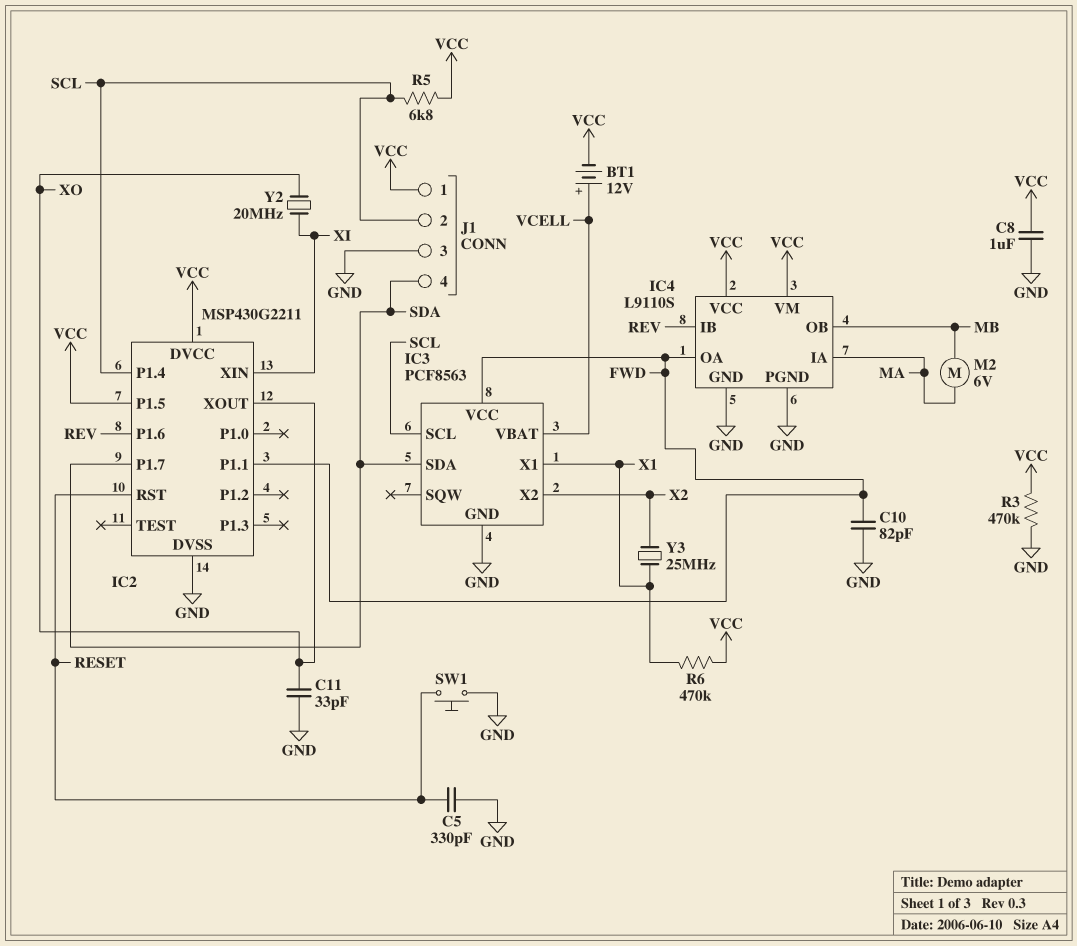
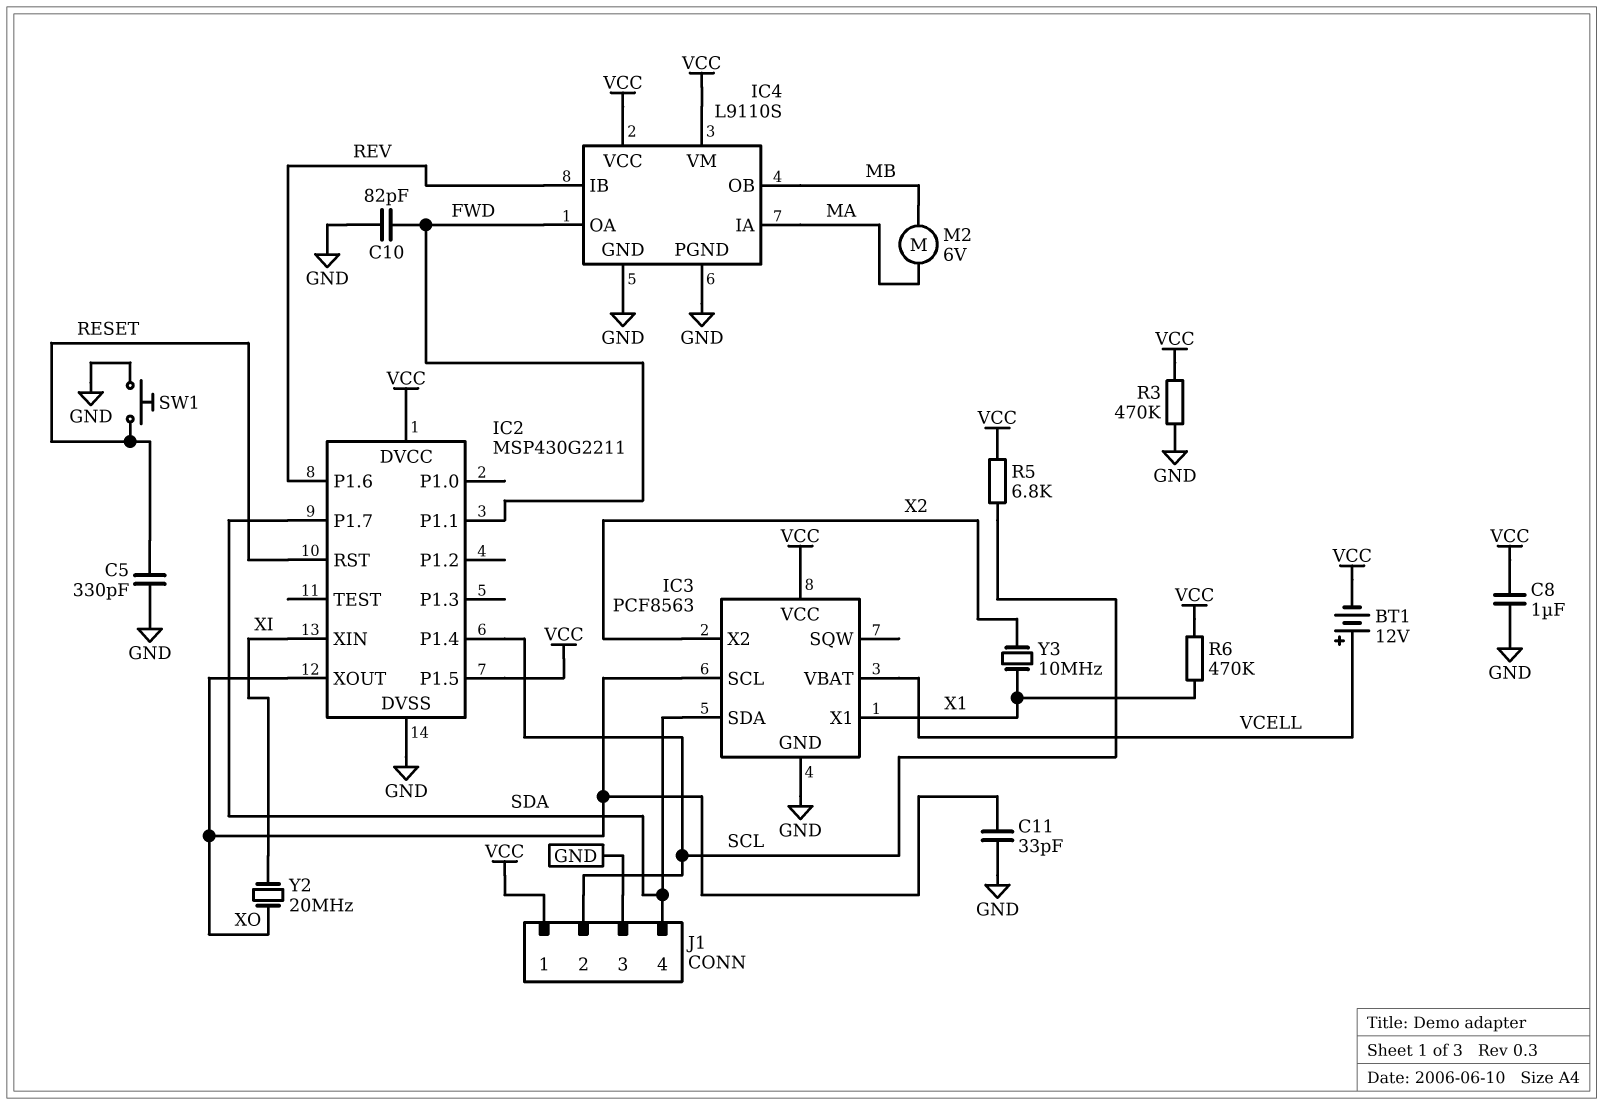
IC3 pin SCL: SCL -> XO
IC3 pin VCC: FWD -> VCC
Y3: 25MHz (X1, X2) -> 10MHz (X1, X2)

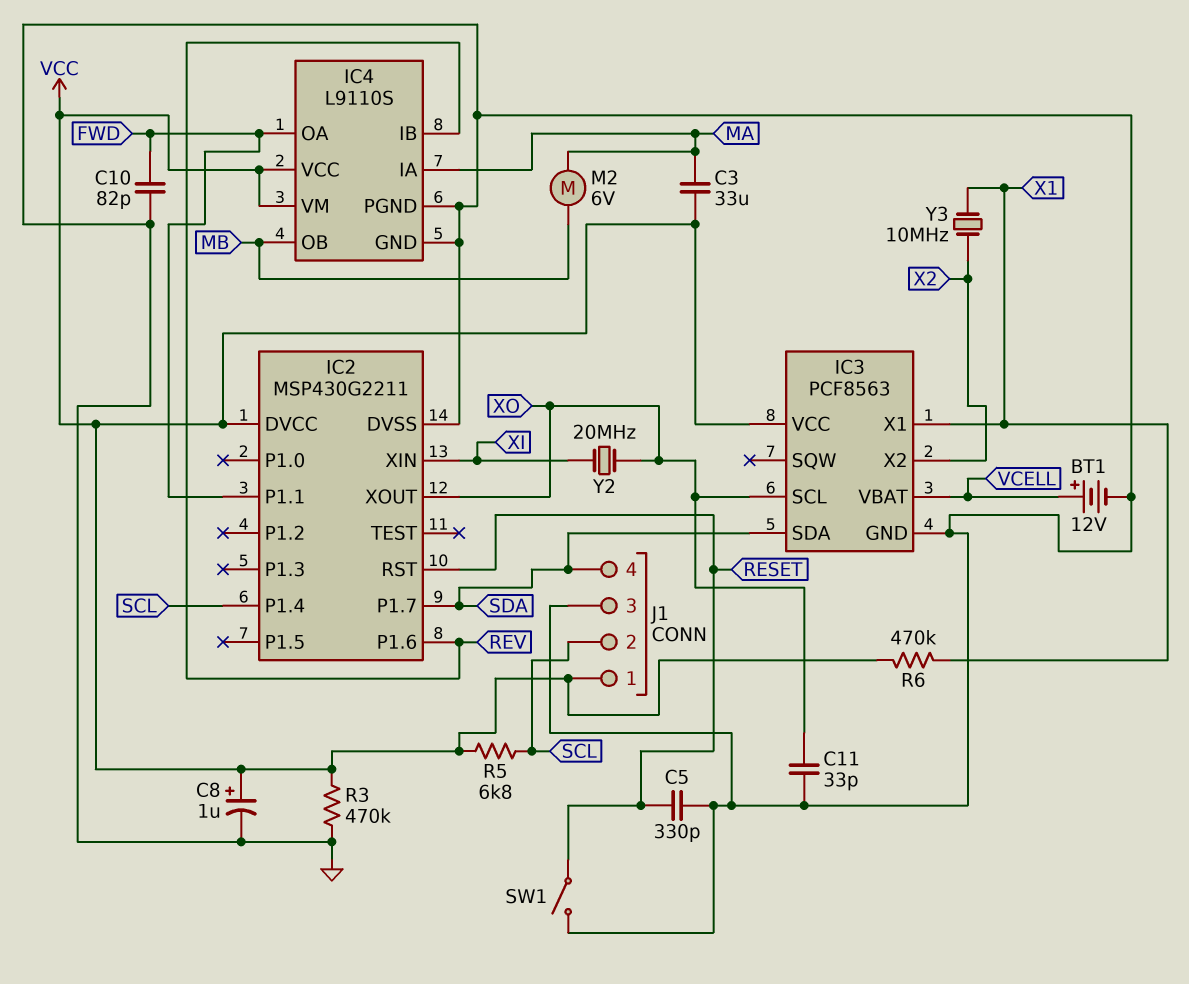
BT1: 12V (plus VCELL, minus VCC) -> 12V (plus VCELL, minus GND)
C3: none -> 33uF (MA, VCC)
C8: 1uF (GND, VCC) -> 1uF (plus VCC, minus GND)
IC2 pin P1.5: VCC -> none
SW1: button (GND, RESET) -> switch (GND, RESET)

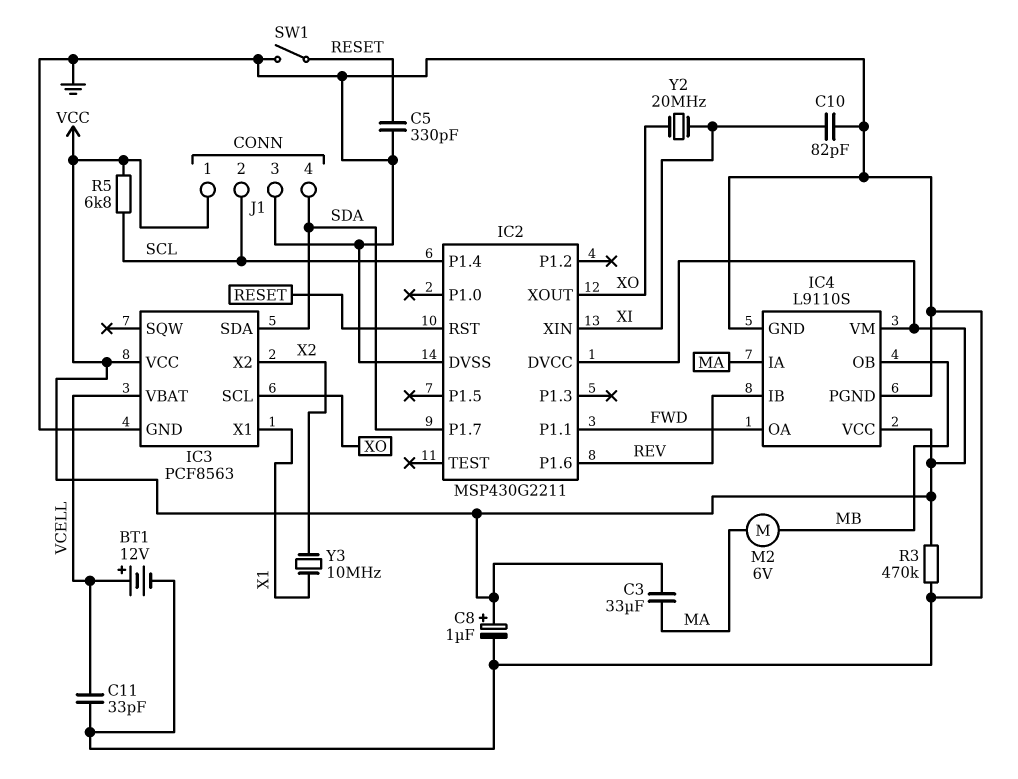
C10: 82pF (FWD, GND) -> 82pF (GND, XI)
C11: 33pF (GND, XO) -> 33pF (GND, VCELL)
R6: 470k (VCC, X1) -> none

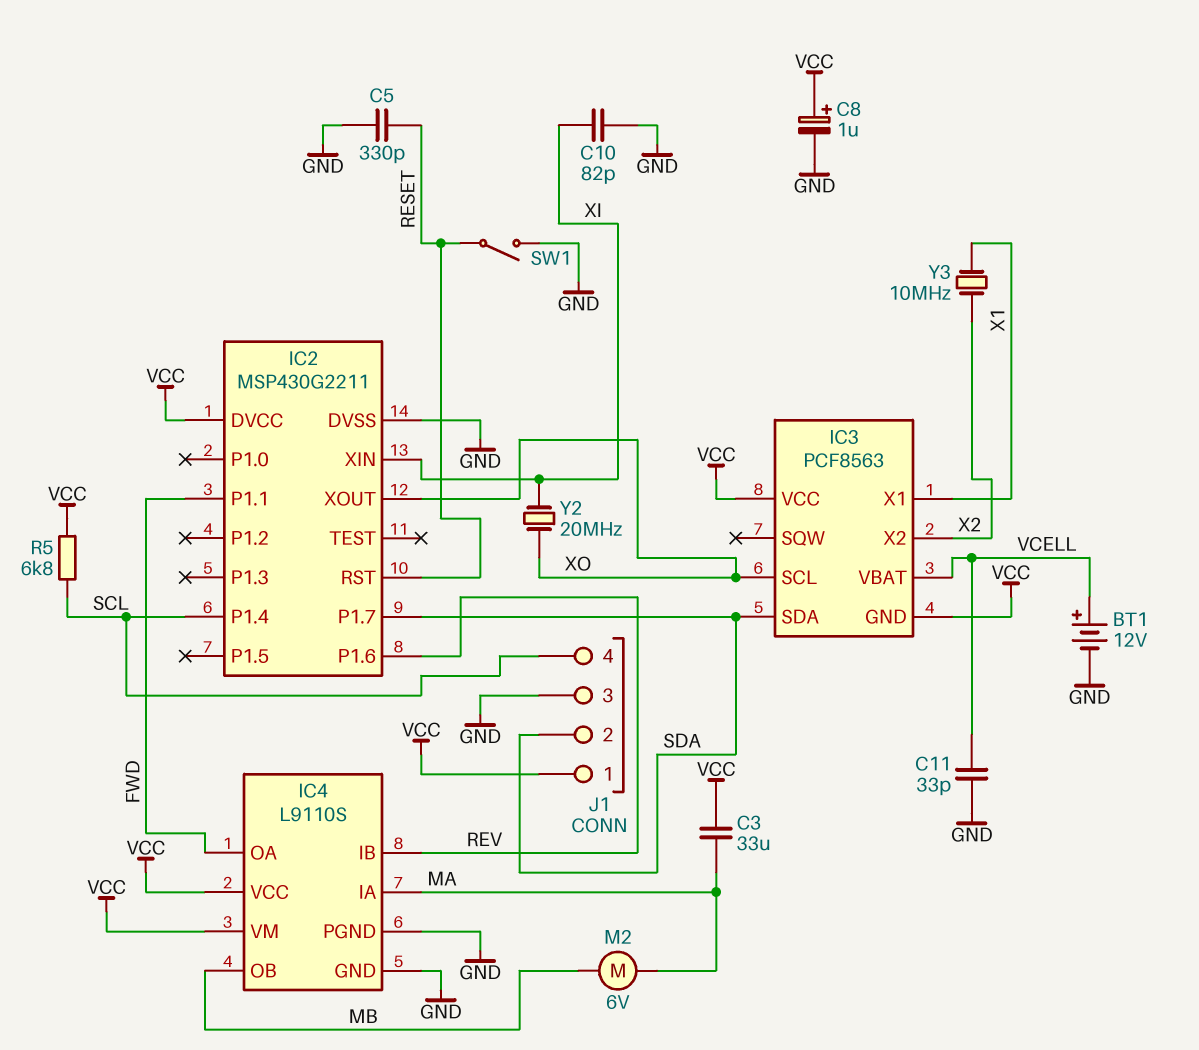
IC3 pin GND: GND -> VCC
J1 pin 2: SCL -> SDA
J1 pin 4: SDA -> SCL
R3: 470k (GND, VCC) -> none

